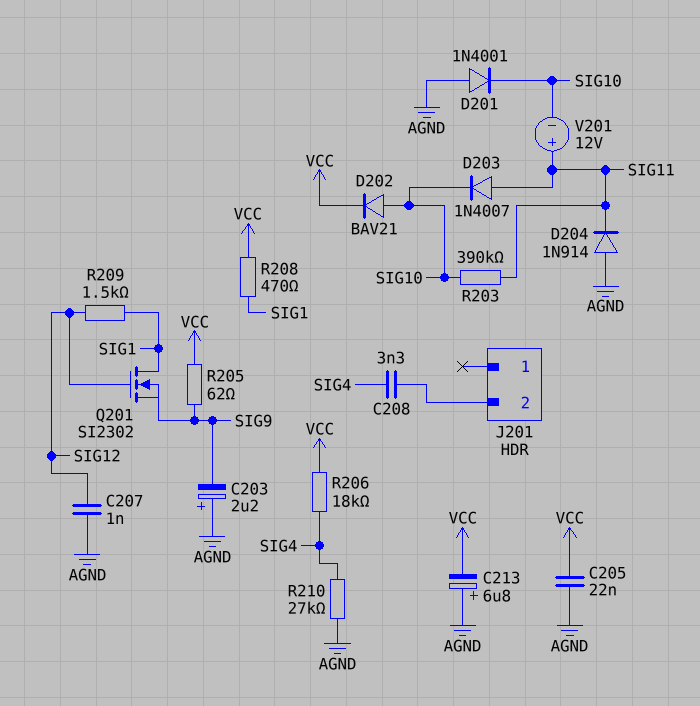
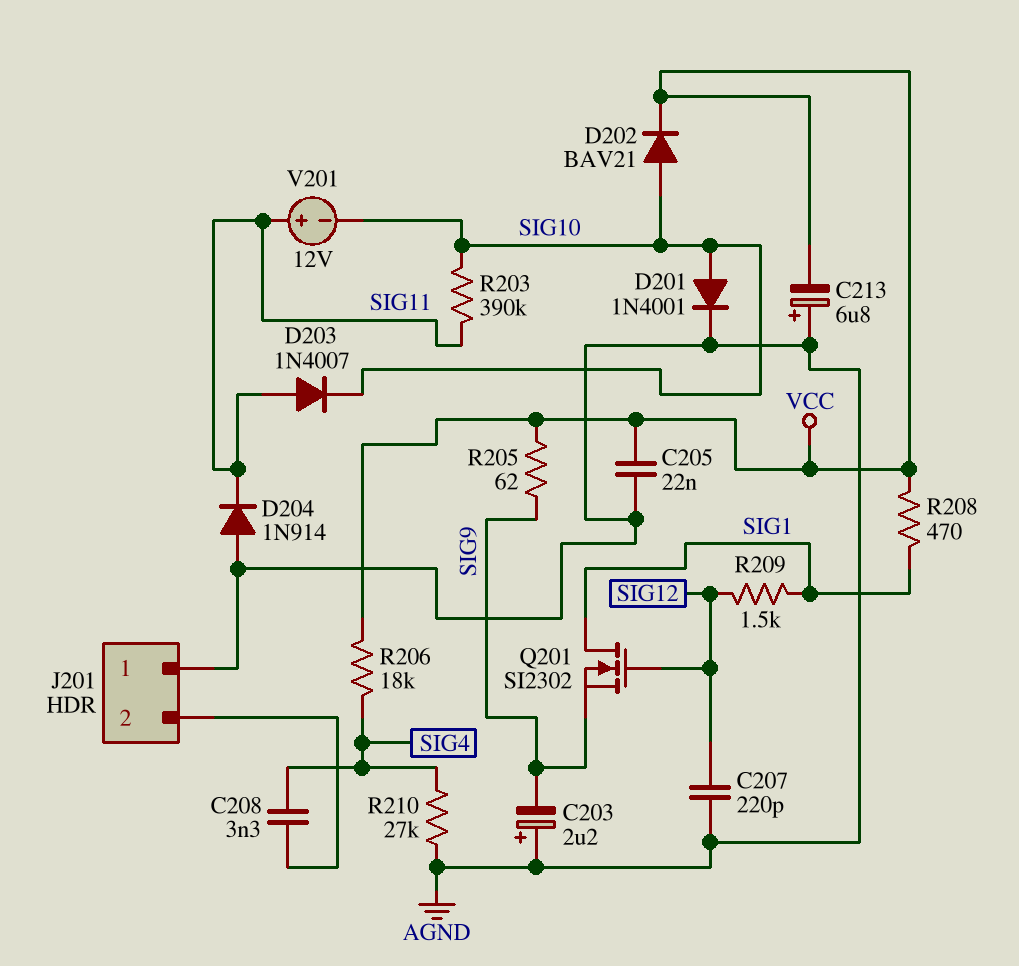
C207: 1nF (AGND, SIG12) -> 220pF (AGND, SIG12)
D201: diode 1N4001 (A AGND, K SIG10) -> diode 1N4001 (A SIG10, K AGND)
J201 pin 1: none -> AGND

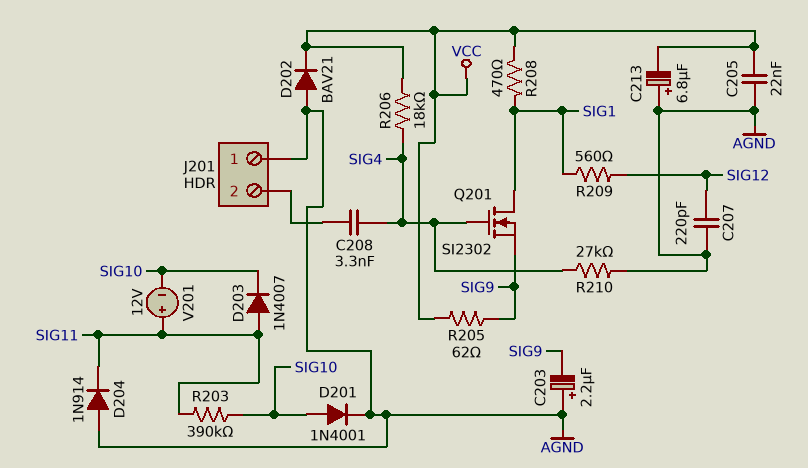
D202: diode BAV21 (A SIG10, K VCC) -> diode BAV21 (A AGND, K VCC)
Q201: NMOS SI2302 (G SIG12, D SIG1, S SIG9) -> NMOS SI2302 (G SIG4, D SIG1, S SIG9)
R209: 1.5k (SIG1, SIG12) -> 560 (SIG1, SIG12)

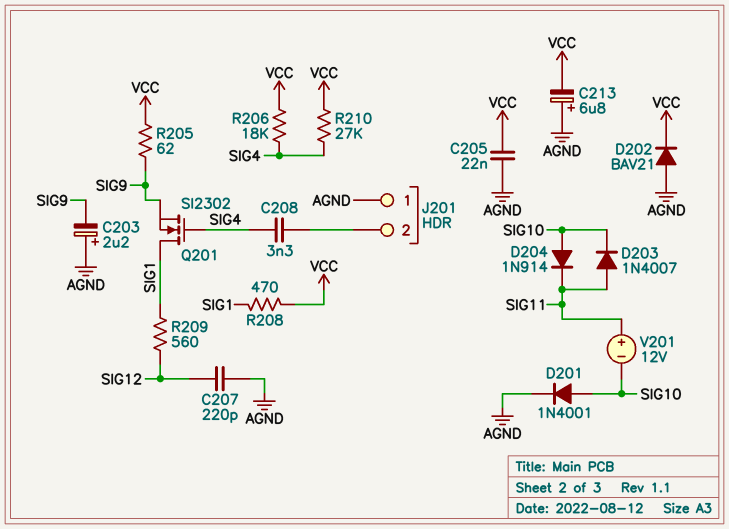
D204: diode 1N914 (A AGND, K SIG11) -> diode 1N914 (A SIG10, K SIG11)
R203: 390k (SIG10, SIG11) -> none
R210: 27k (AGND, SIG4) -> 27k (SIG4, VCC)

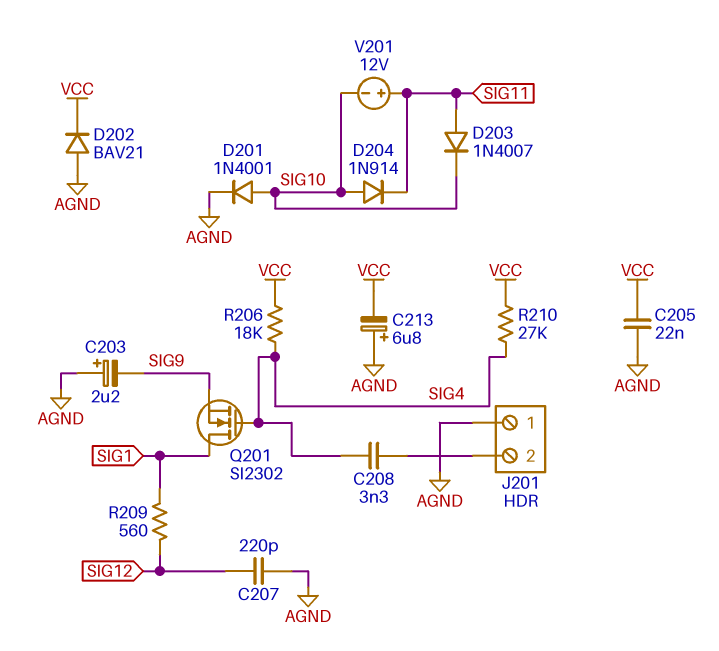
R205: 62 (SIG9, VCC) -> none
R208: 470 (SIG1, VCC) -> none

